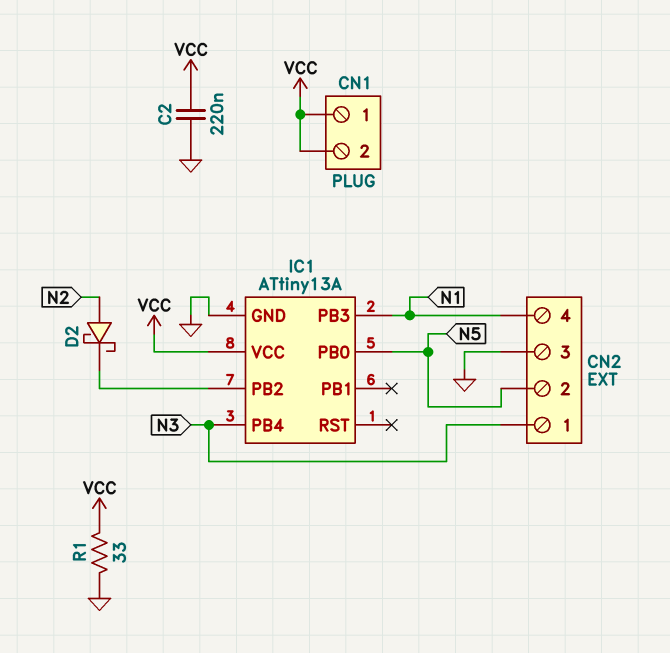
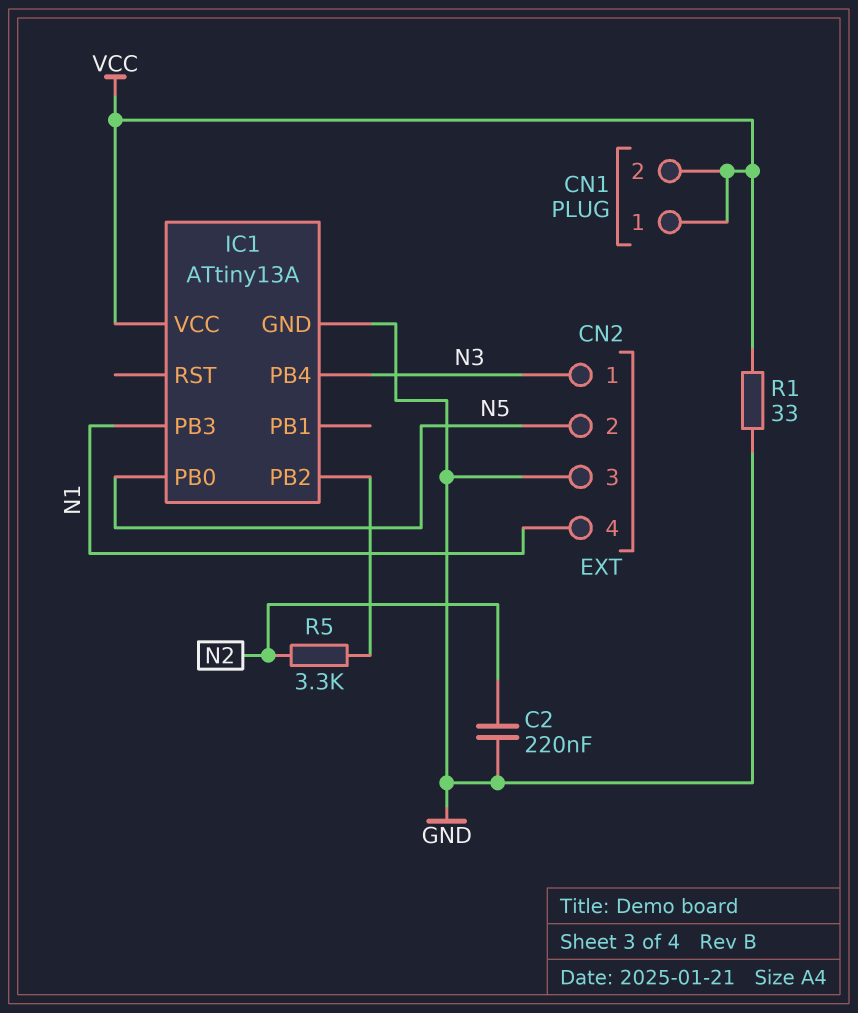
C2: 220nF (GND, VCC) -> 220nF (GND, N2)
D2: schottky (A N2, K IC1/PB2) -> none
R5: none -> 3.3k (IC1/PB2, N2)

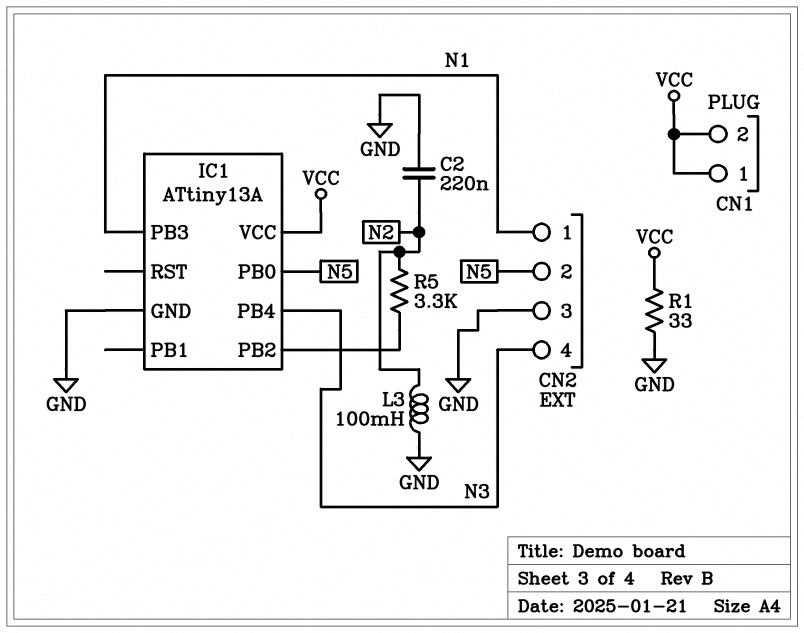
CN2 pin 1: N3 -> N1
CN2 pin 4: N1 -> N3
L3: none -> 100mH (GND, N2)

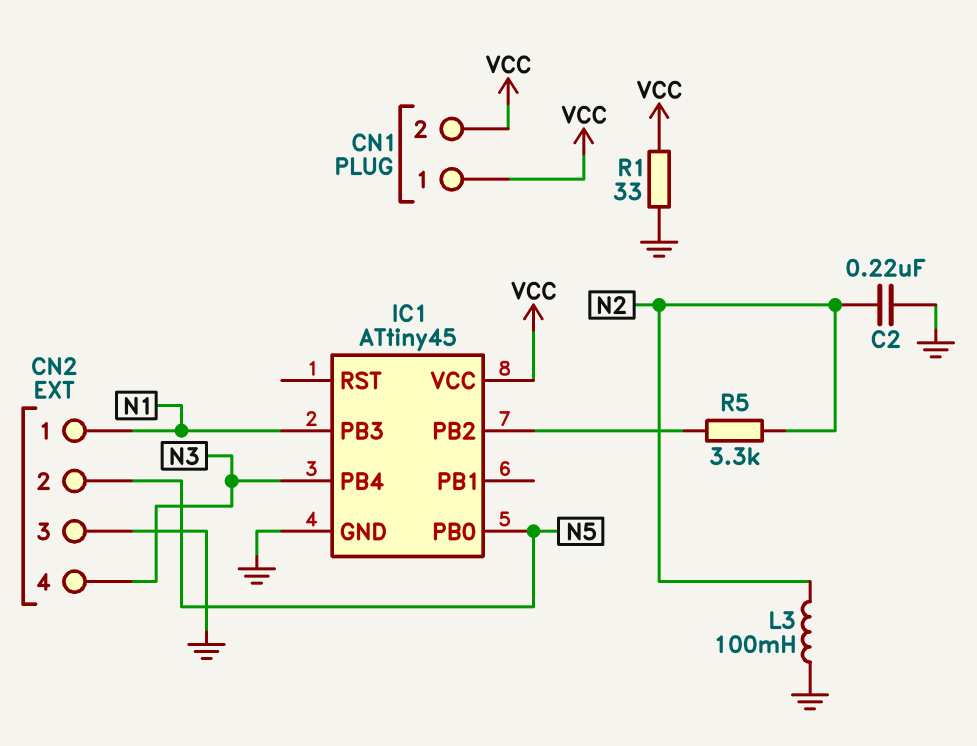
IC1: ATtiny13A -> ATtiny45

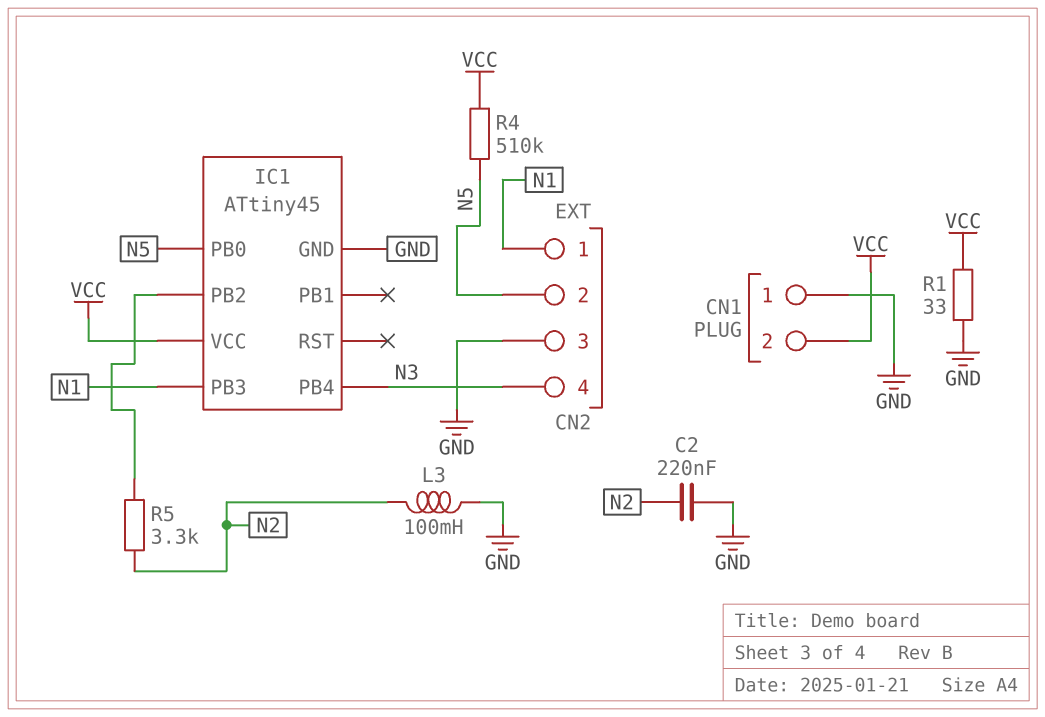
CN1 pin 1: VCC -> GND
R4: none -> 510k (N5, VCC)

